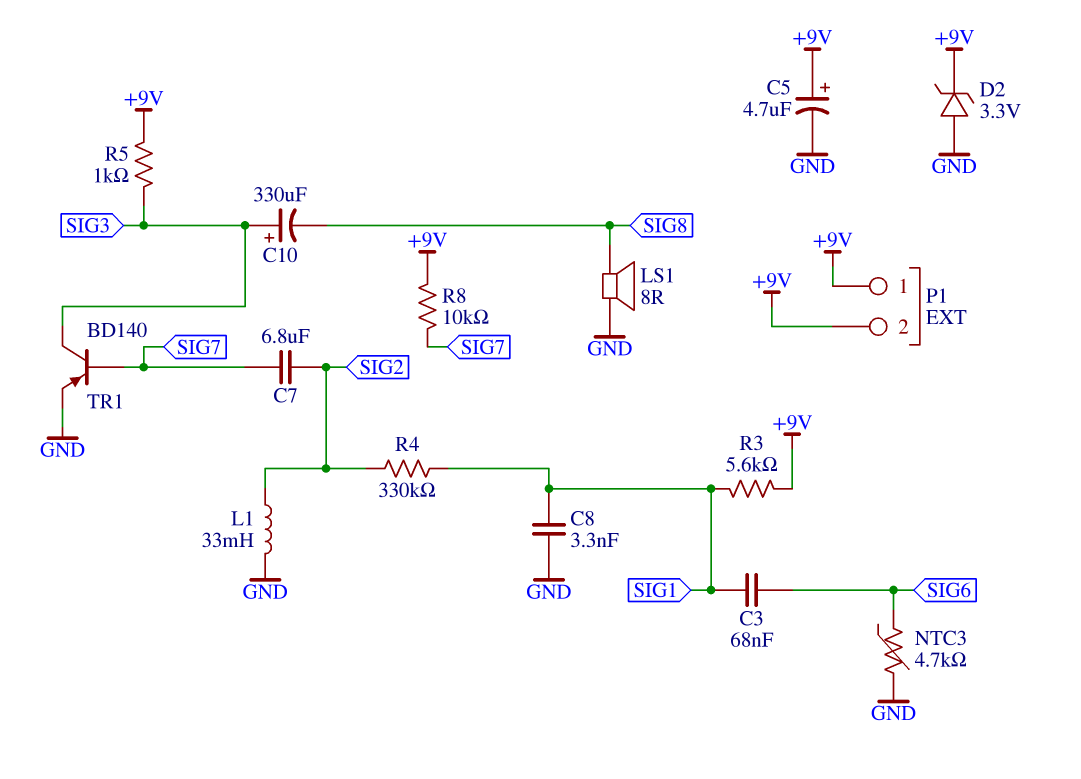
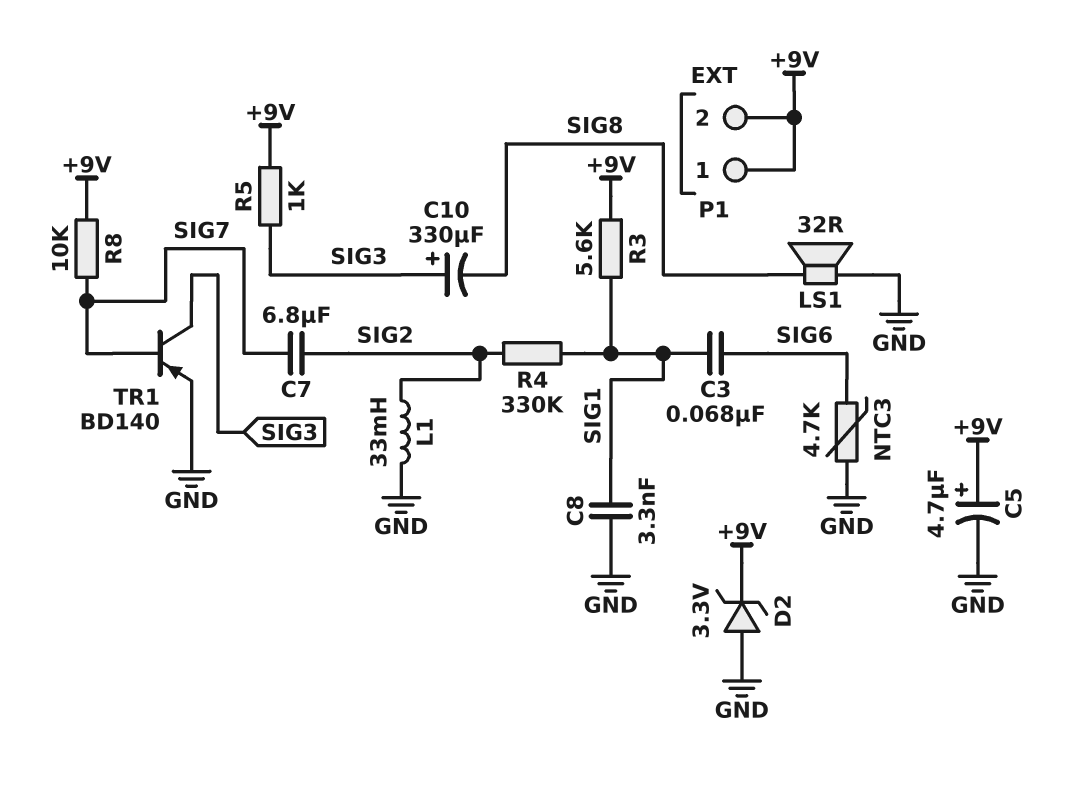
LS1: speaker 8R (GND, SIG8) -> speaker 32R (GND, SIG8)

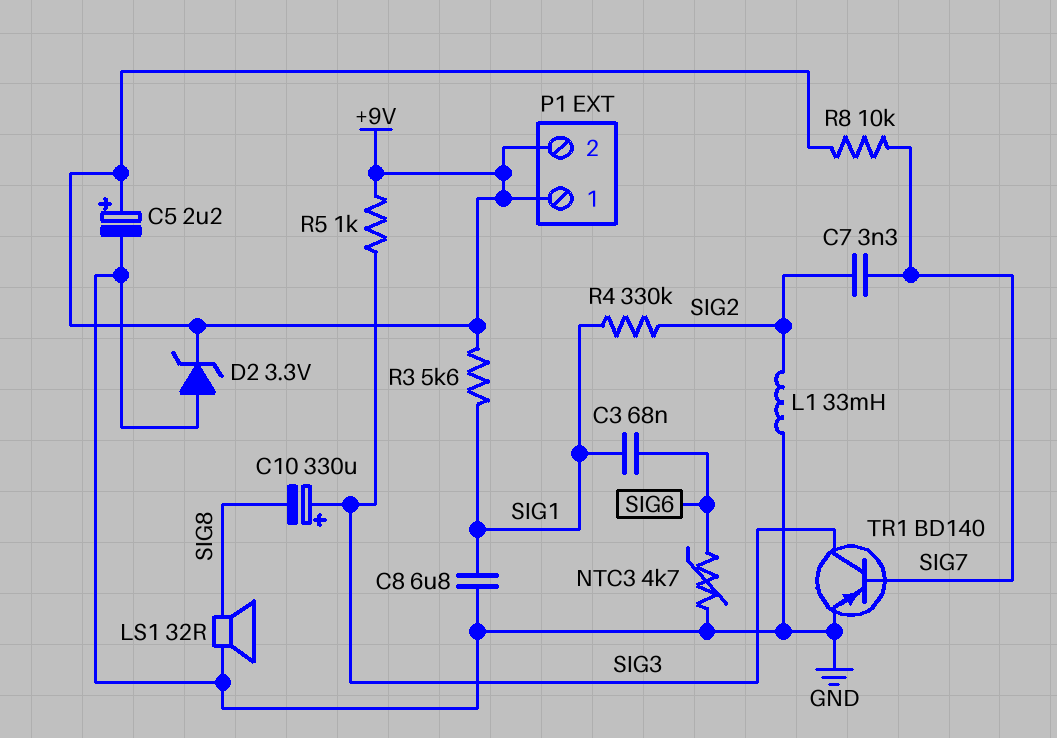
C5: 4.7uF (plus +9V, minus GND) -> 2.2uF (plus +9V, minus GND)
C7: 6.8uF (SIG2, SIG7) -> 3.3nF (SIG2, SIG7)
C8: 3.3nF (GND, SIG1) -> 6.8uF (GND, SIG1)

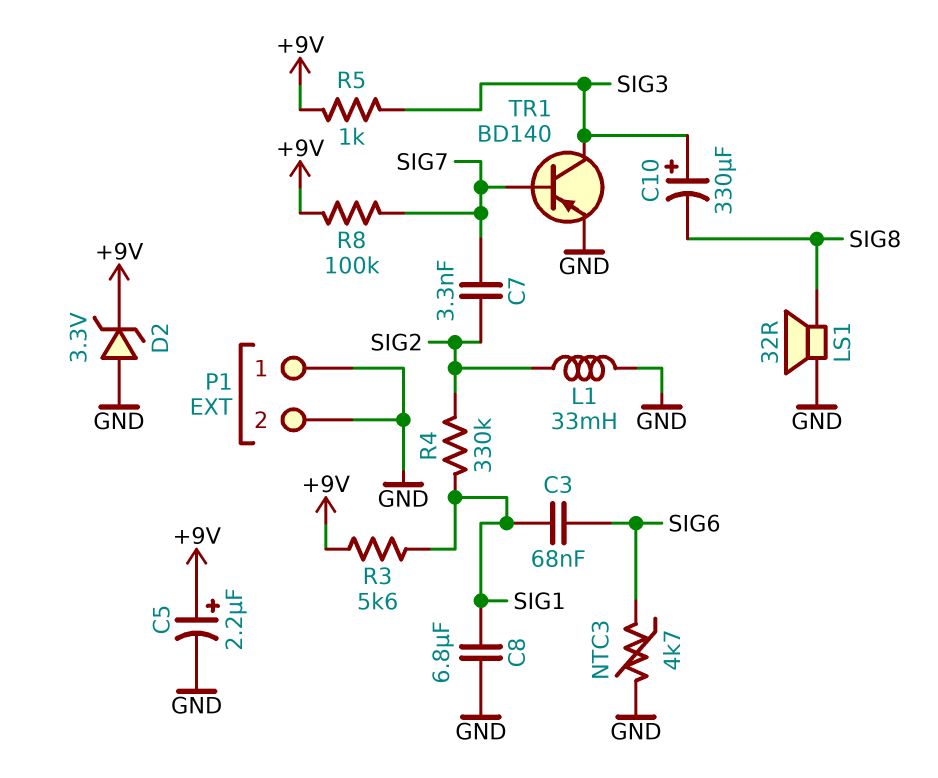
P1 pin 1: +9V -> GND
P1 pin 2: +9V -> GND
R8: 10k (+9V, SIG7) -> 100k (+9V, SIG7)

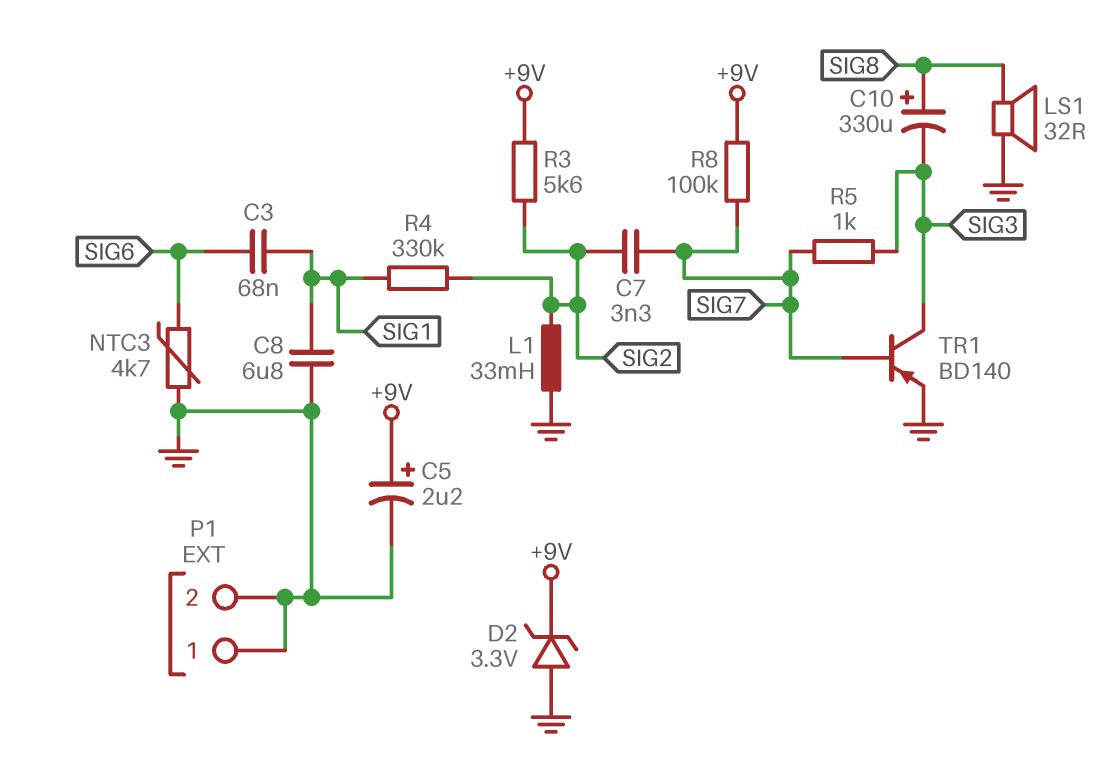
C10: 330uF (plus SIG3, minus SIG8) -> 330uF (plus SIG8, minus SIG3)
R3: 5.6k (+9V, SIG1) -> 5.6k (+9V, SIG2)
R5: 1k (+9V, SIG3) -> 1k (SIG3, SIG7)

